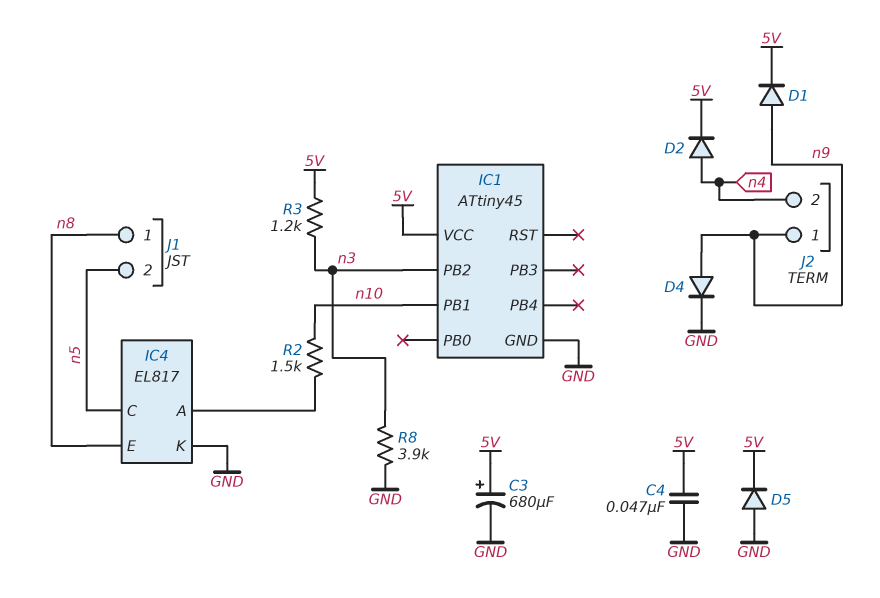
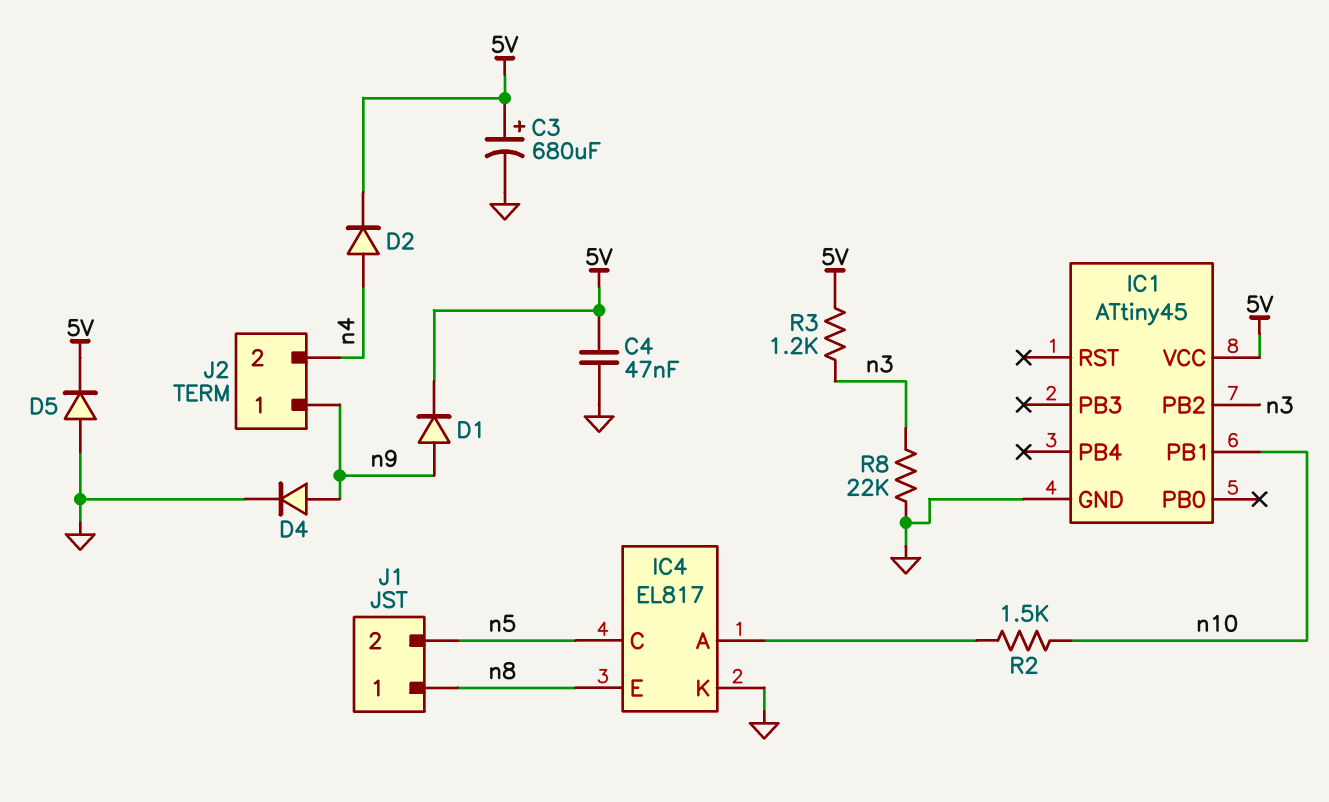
R8: 3.9k (GND, n3) -> 22k (GND, n3)

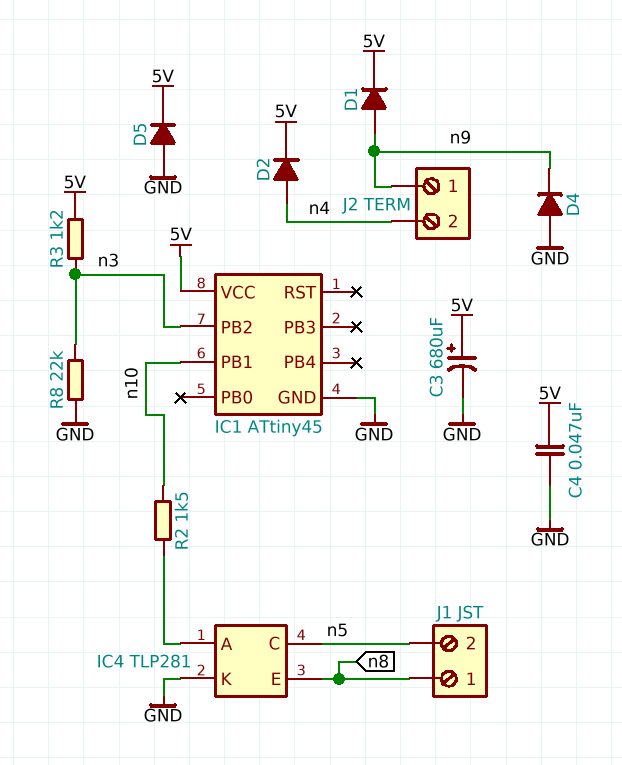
D4: diode (A n9, K GND) -> diode (A GND, K n9)
IC4: EL817 -> TLP281

